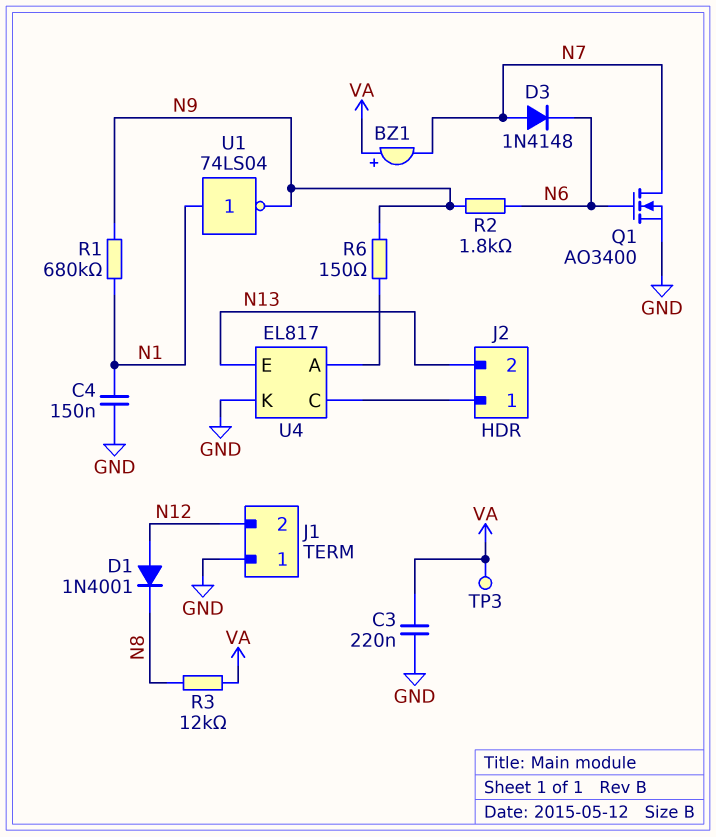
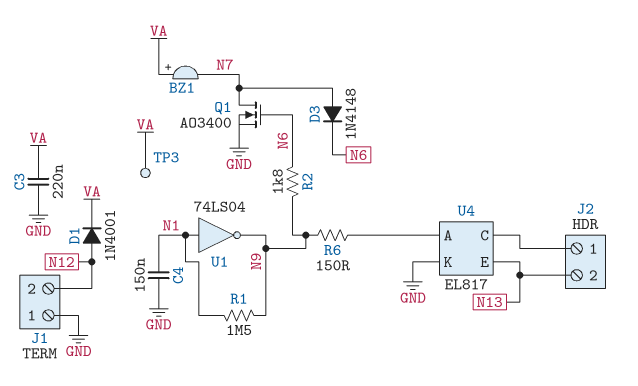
D1: diode 1N4001 (A N12, K N8) -> diode 1N4001 (A N12, K VA)
R1: 680k (N1, N9) -> 1.5M (N1, N9)
R3: 12k (N8, VA) -> none

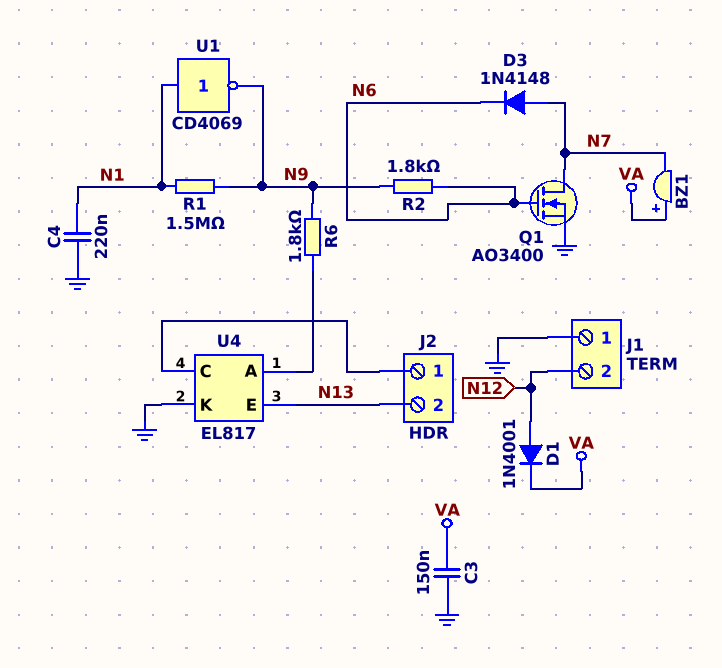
C3: 220nF (GND, VA) -> 150nF (GND, VA)
C4: 150nF (GND, N1) -> 220nF (GND, N1)
R6: 150 (N9, U4/A) -> 1.8k (N9, U4/A)
TP3: test point (VA) -> none
U1: NOT 74LS04 (in N1, out N9) -> NOT CD4069 (in N1, out N9)

